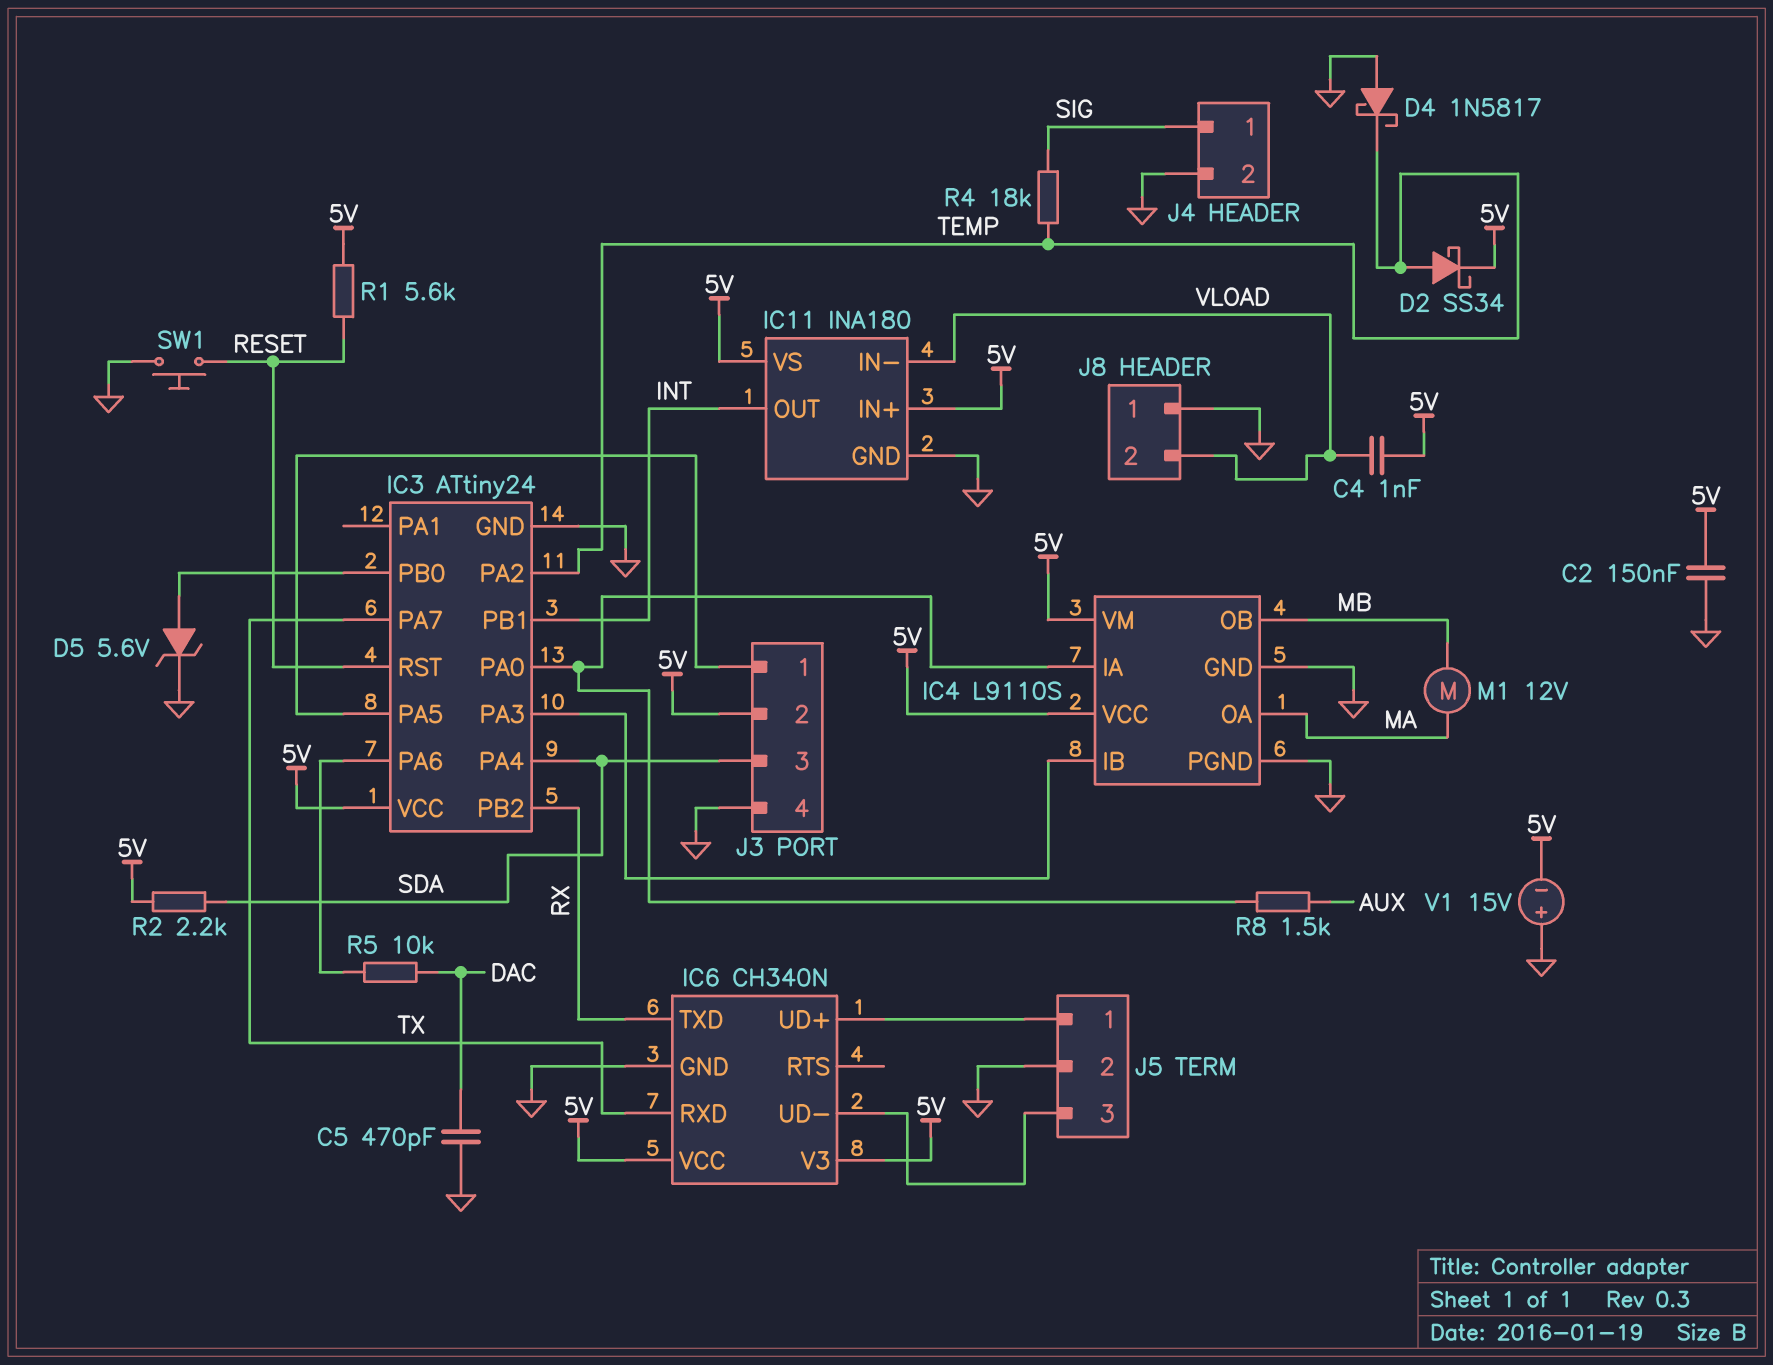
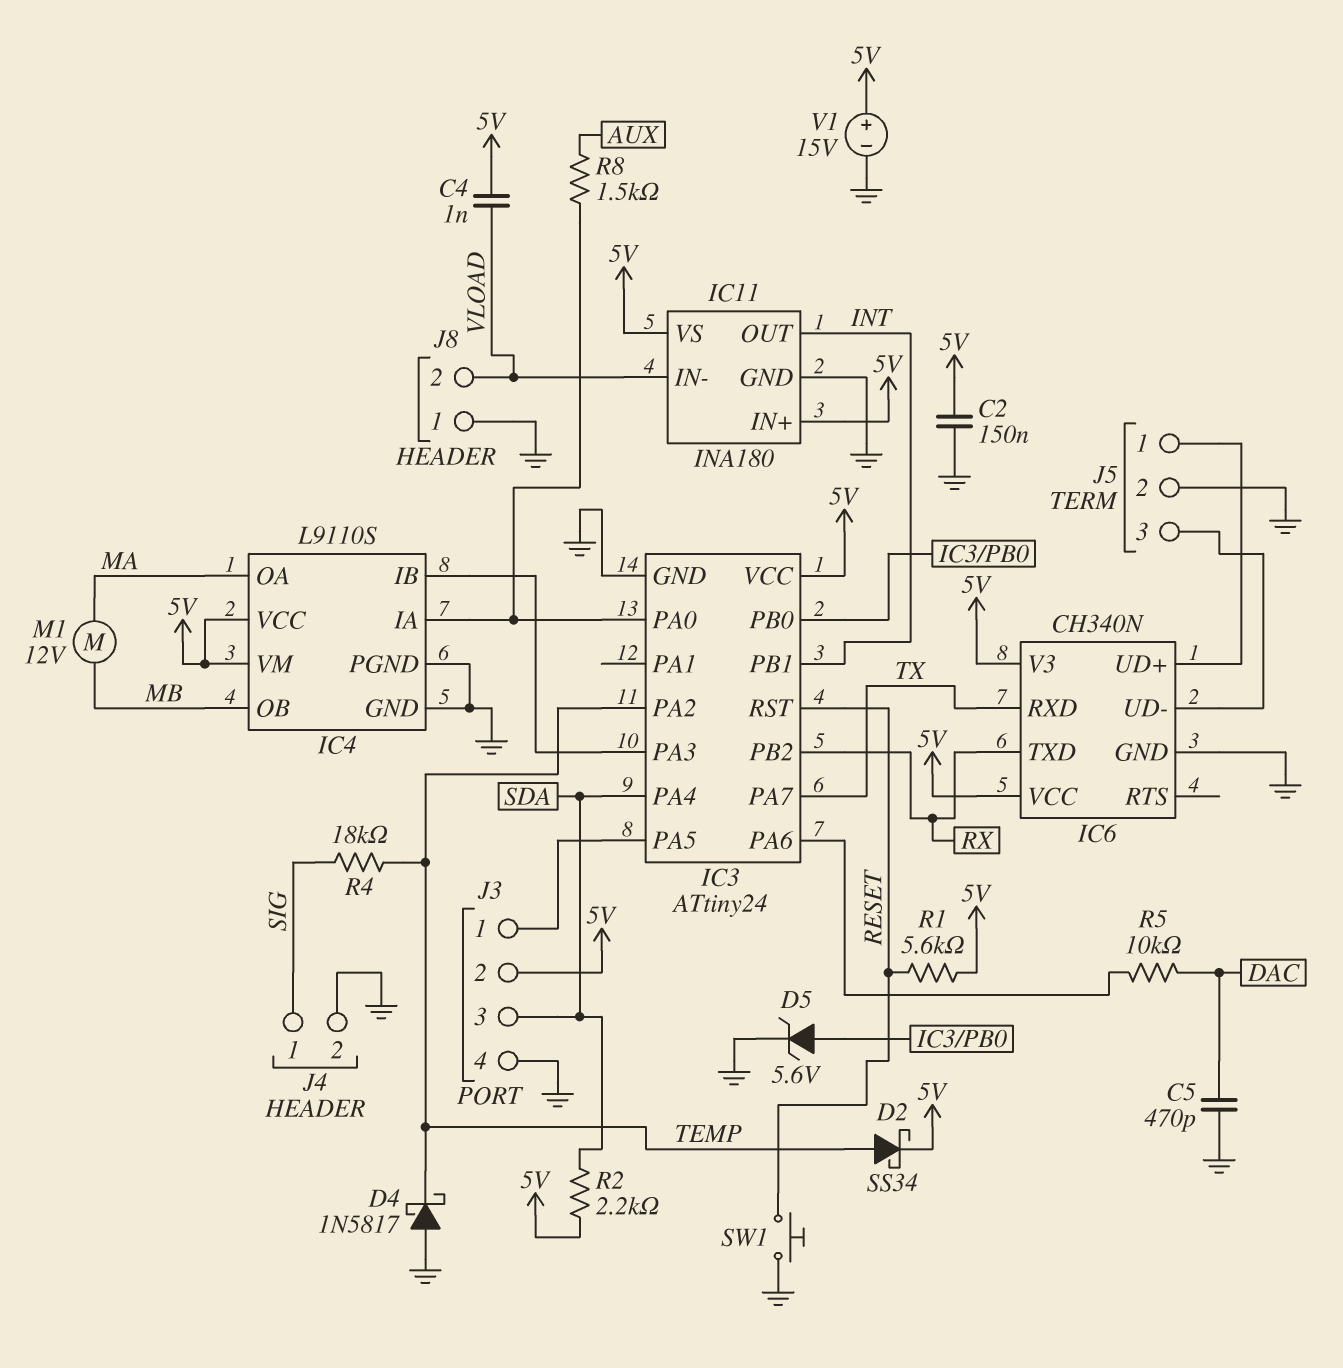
V1: 15V (plus GND, minus 5V) -> 15V (plus 5V, minus GND)

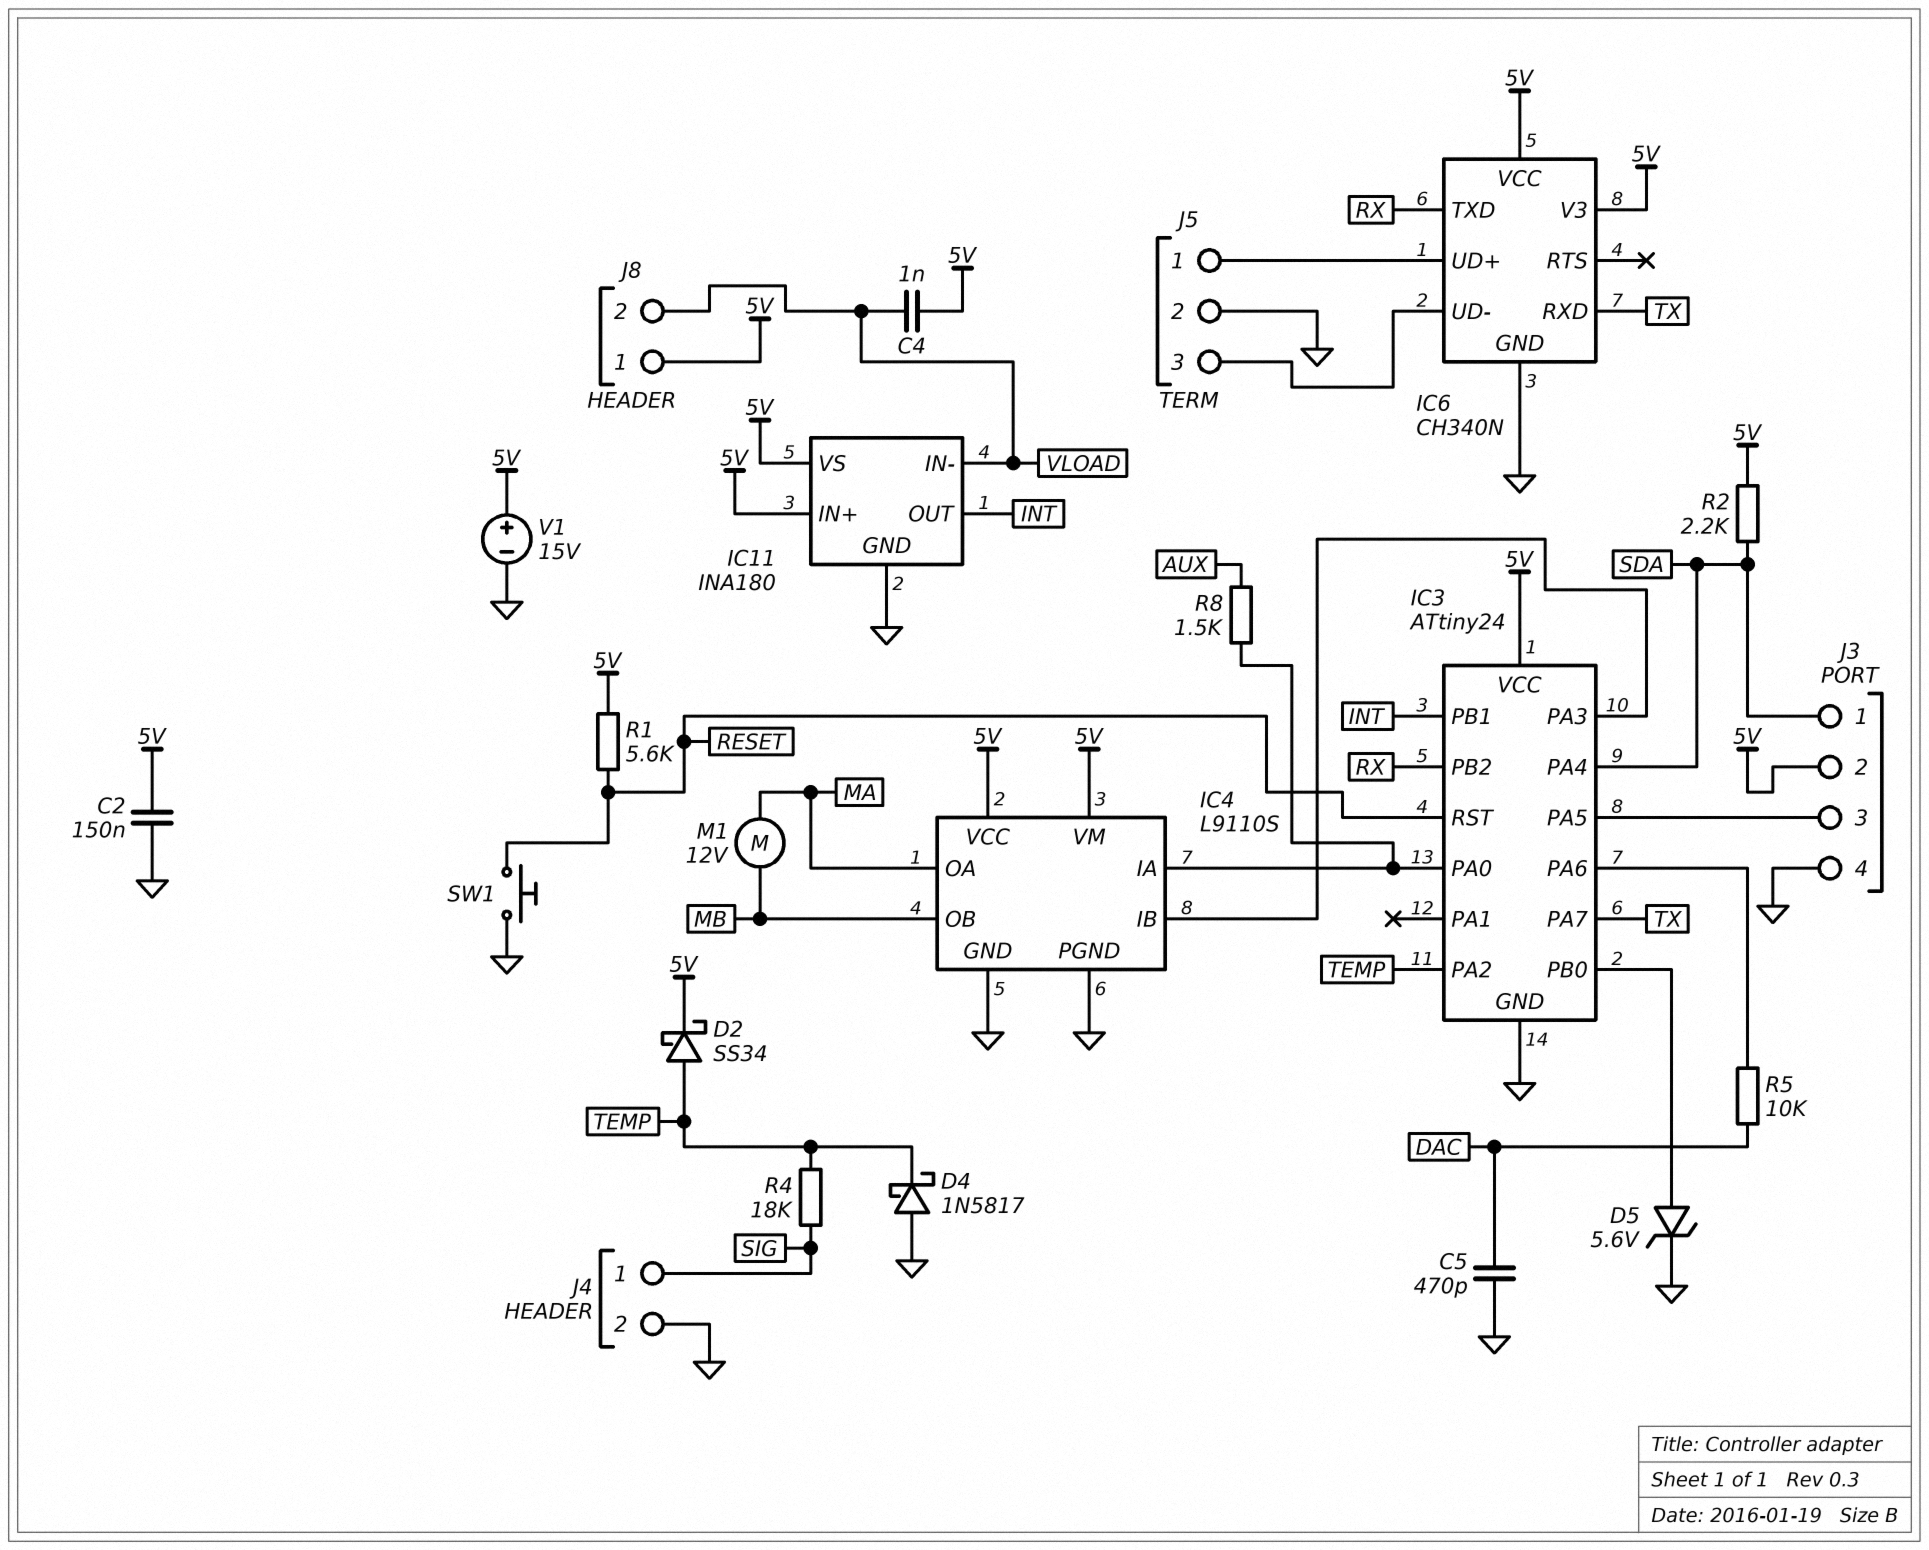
J3 pin 1: IC3/PA5 -> SDA
J3 pin 3: SDA -> IC3/PA5
J8 pin 1: GND -> 5V

